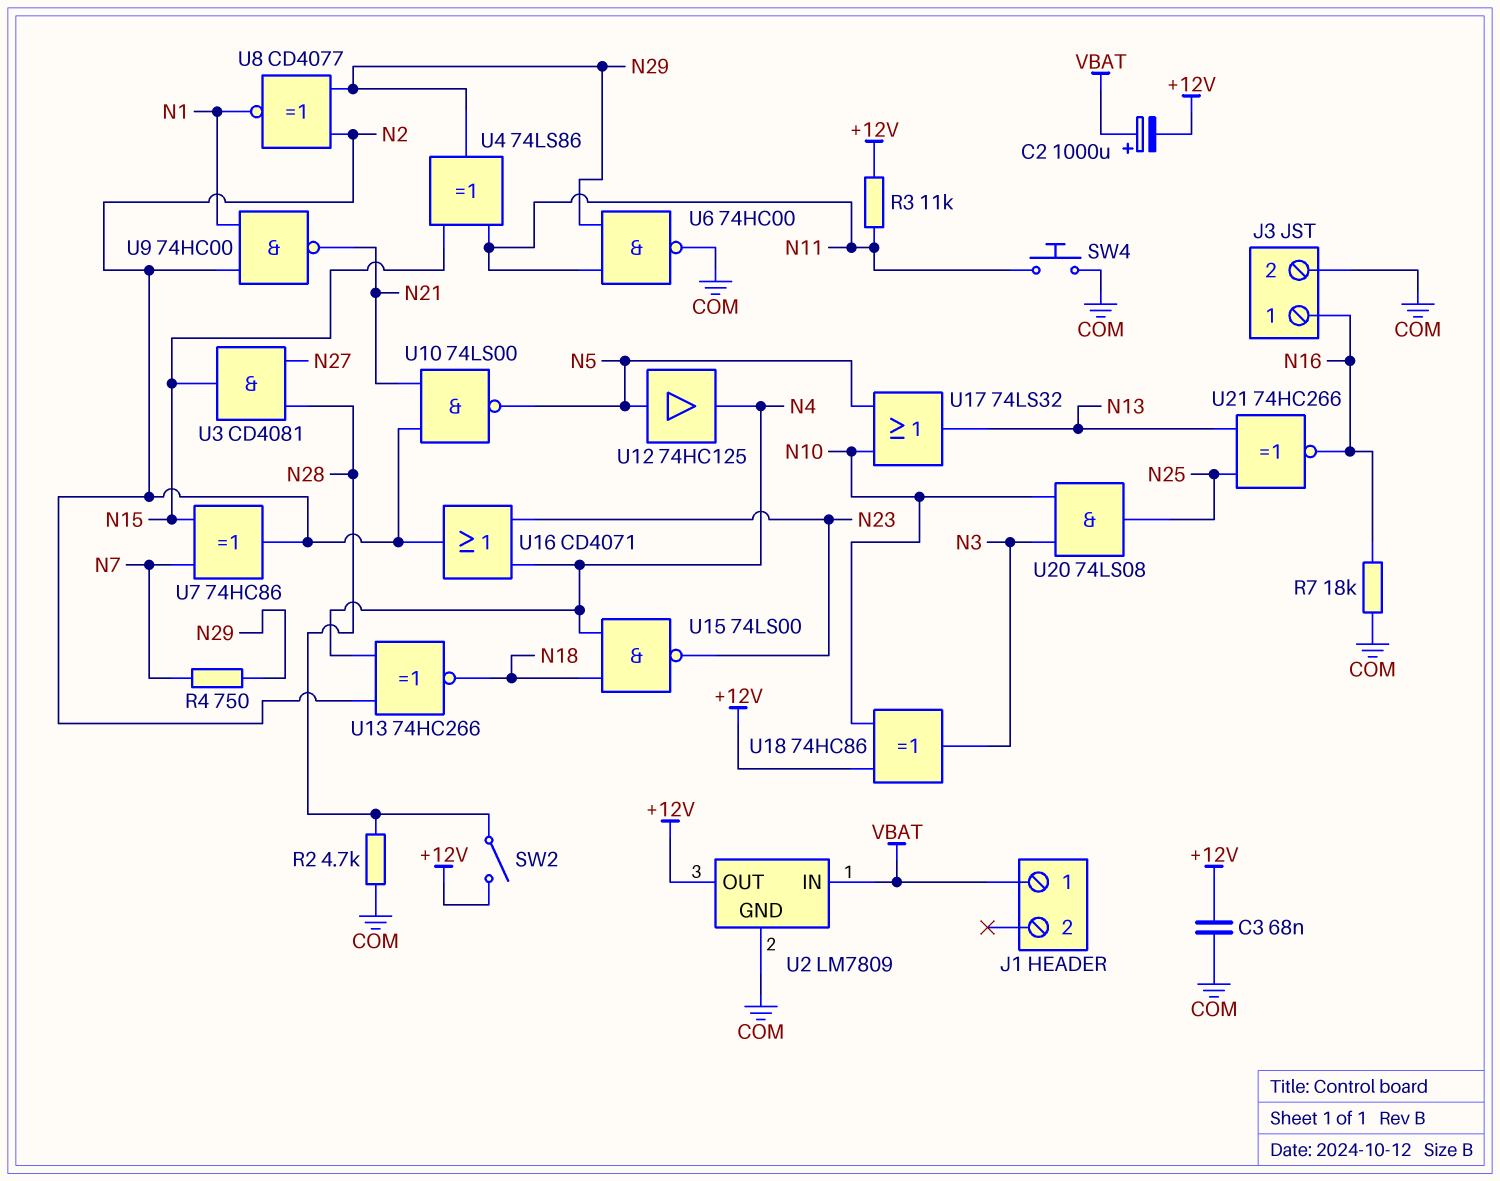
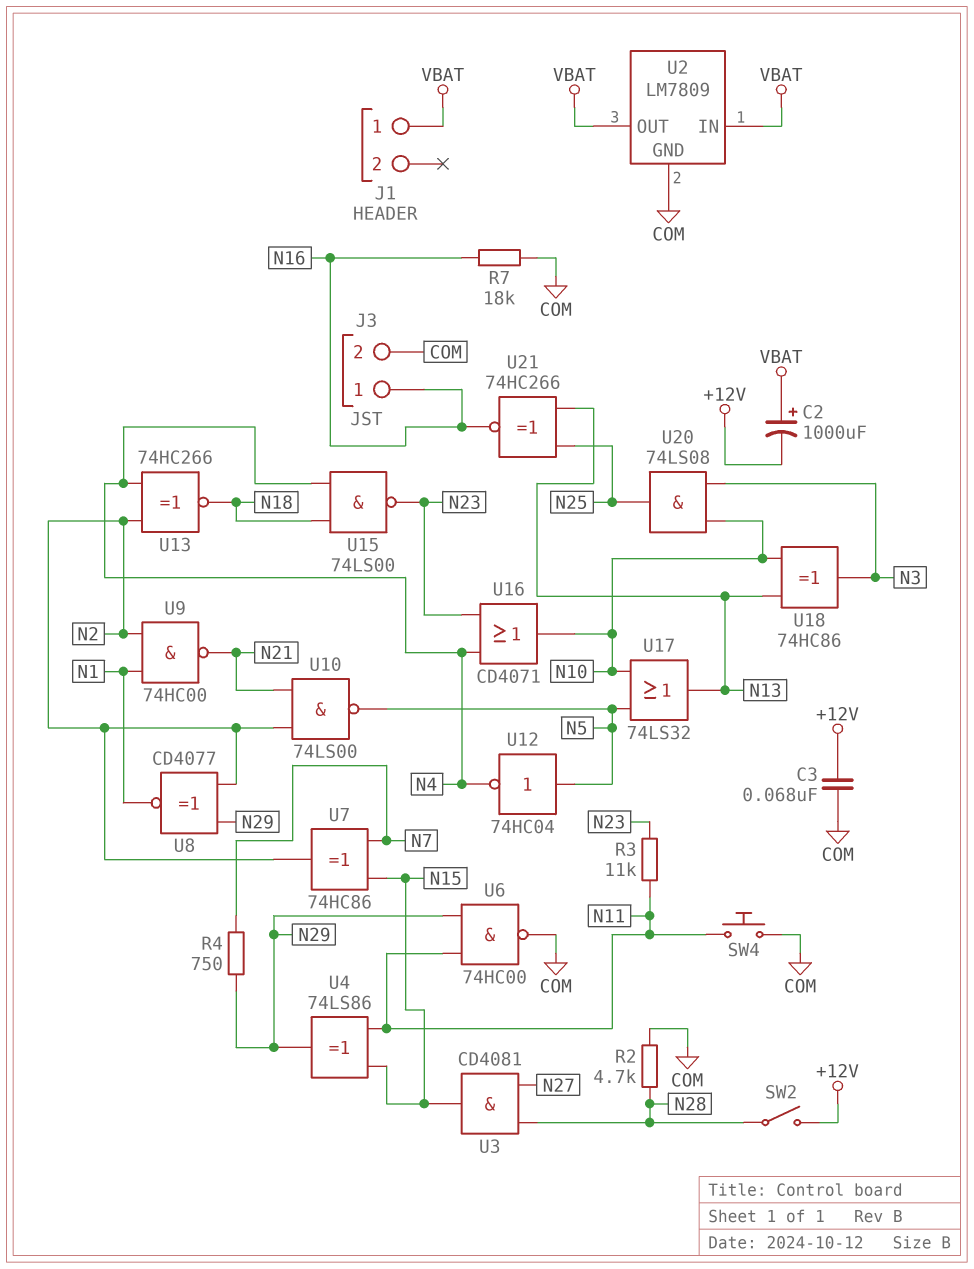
R3: 11k (+12V, N11) -> 11k (N11, N23)
U2 pin OUT: +12V -> VBAT
U12: buffer 74HC125 (in N5, out N4) -> NOT 74HC04 (in N5, out N4)
U16: OR CD4071 (in N4, in N23, out N2) -> OR CD4071 (in N4, in N23, out N10)
U18: XOR 74HC86 (in +12V, in N10, out N3) -> XOR 74HC86 (in N10, in N13, out N3)

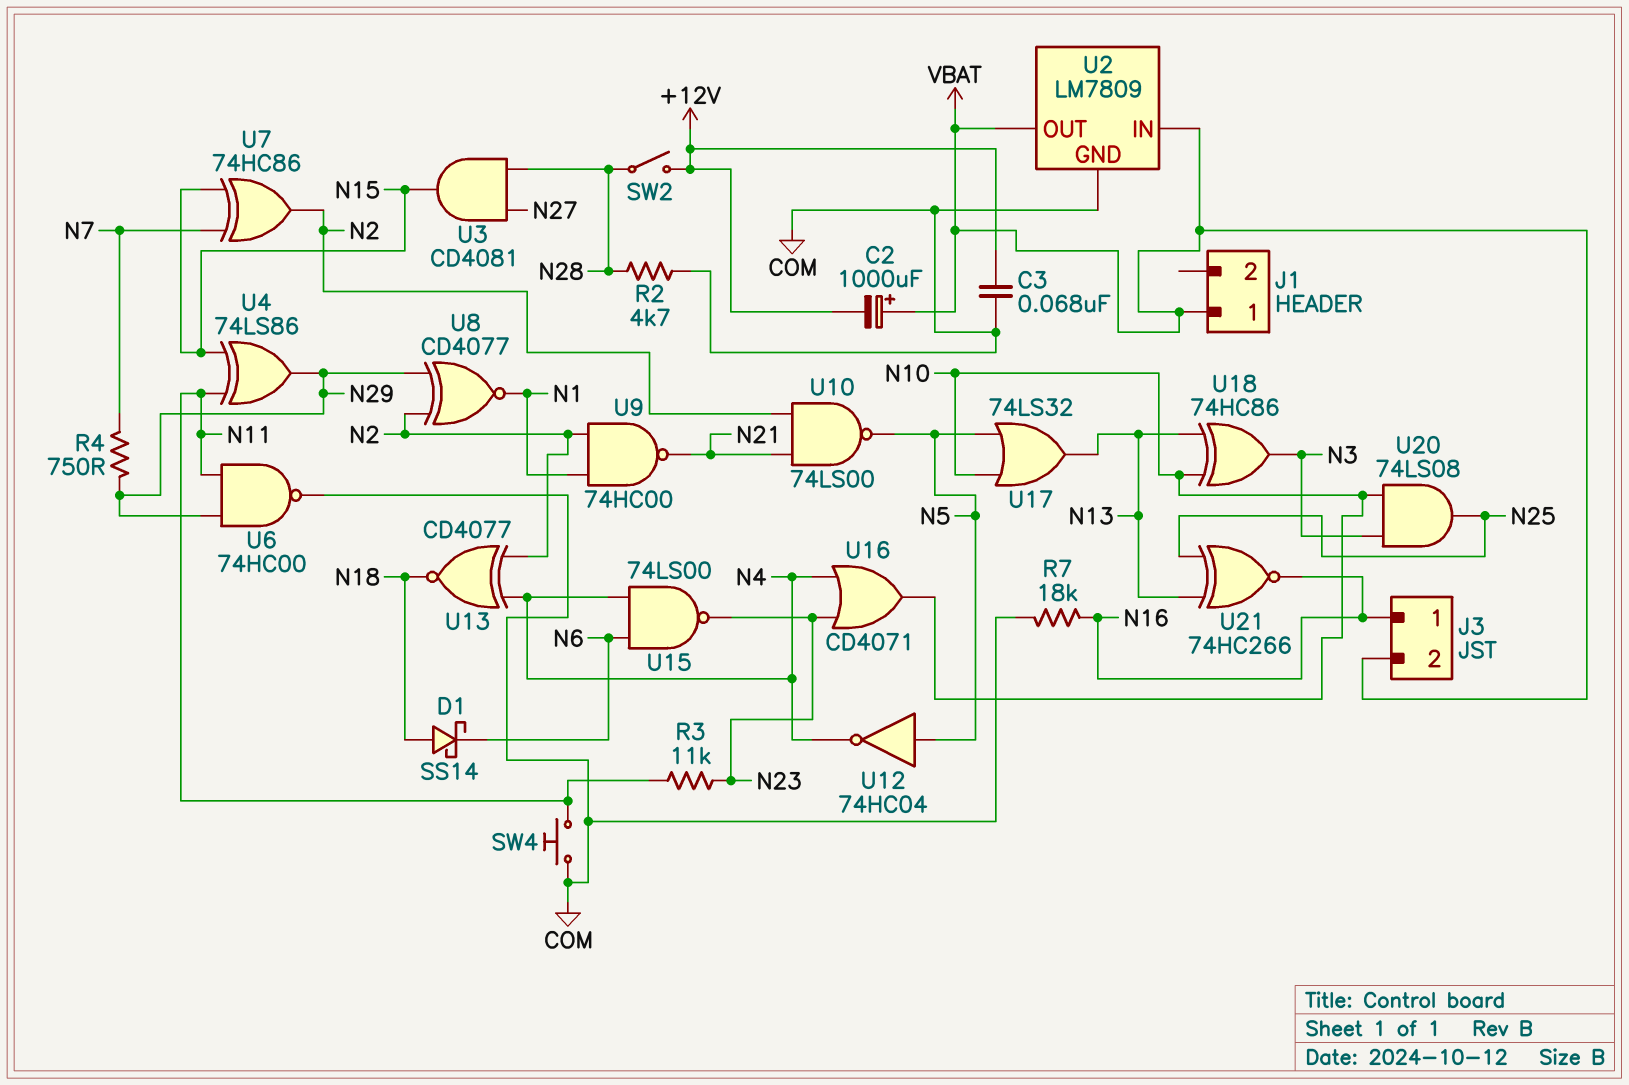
D1: none -> schottky SS14 (A N18, K N6)
J3 pin 2: COM -> VBAT
U13: XNOR 74HC266 (in N2, in N4, out N18) -> XNOR CD4077 (in N2, in N4, out N18)
U15: NAND 74LS00 (in N4, in N18, out N23) -> NAND 74LS00 (in N4, in N6, out N23)

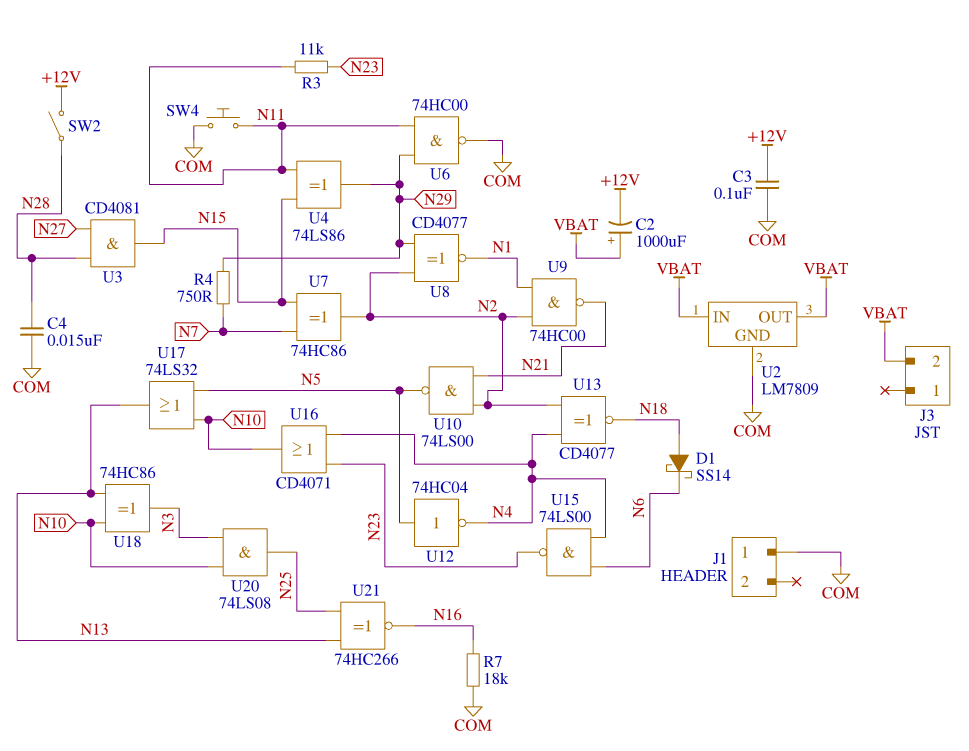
C3: 68nF (+12V, COM) -> 100nF (+12V, COM)
C4: none -> 15nF (COM, N28)
J1 pin 1: VBAT -> COM
J3 pin 1: N16 -> none
R2: 4.7k (COM, N28) -> none

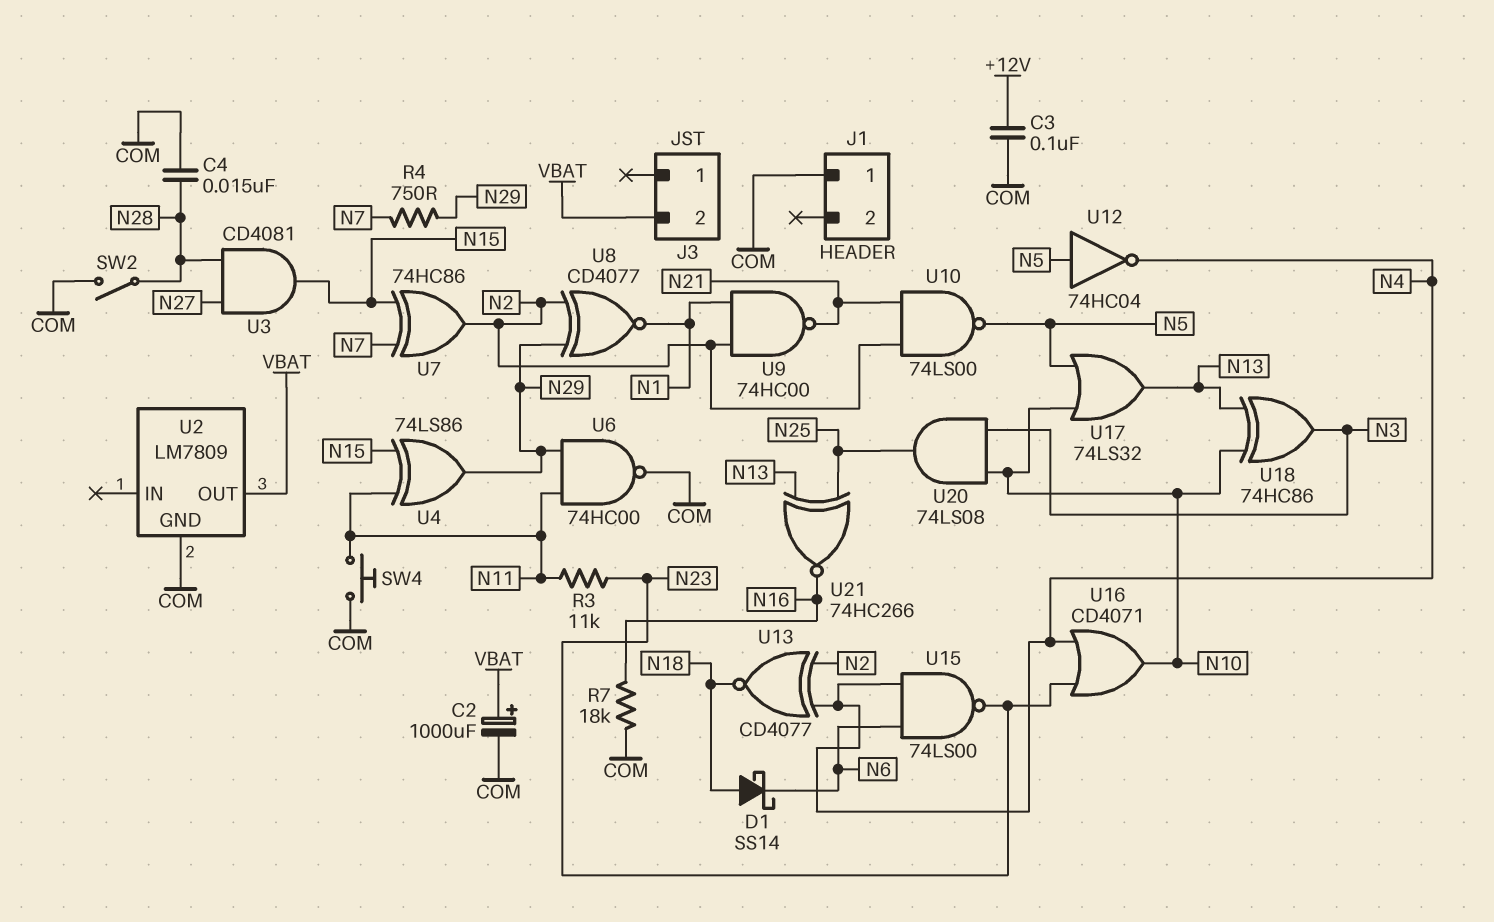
C2: 1000uF (plus VBAT, minus +12V) -> 1000uF (plus VBAT, minus COM)
SW2: switch (+12V, N28) -> switch (COM, N28)
U2 pin IN: VBAT -> none

